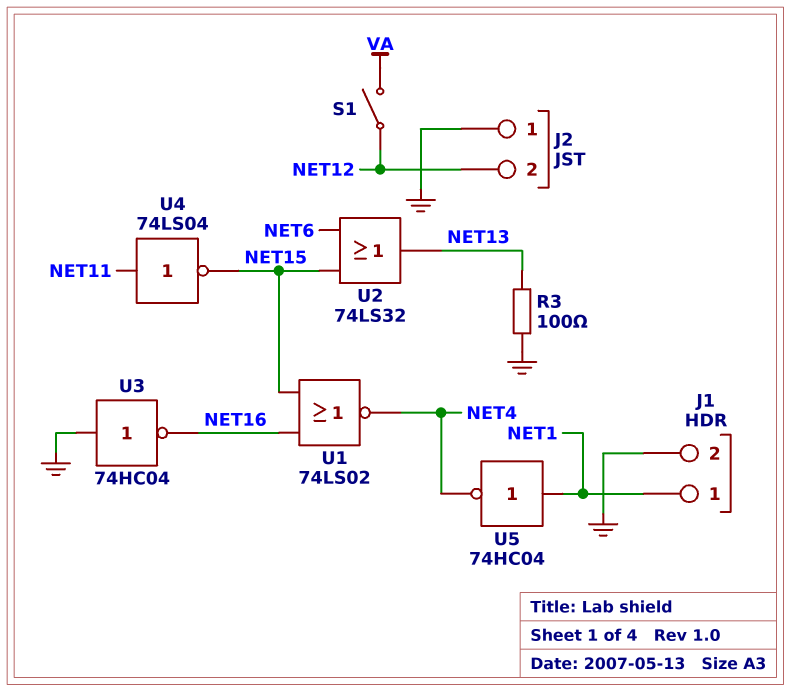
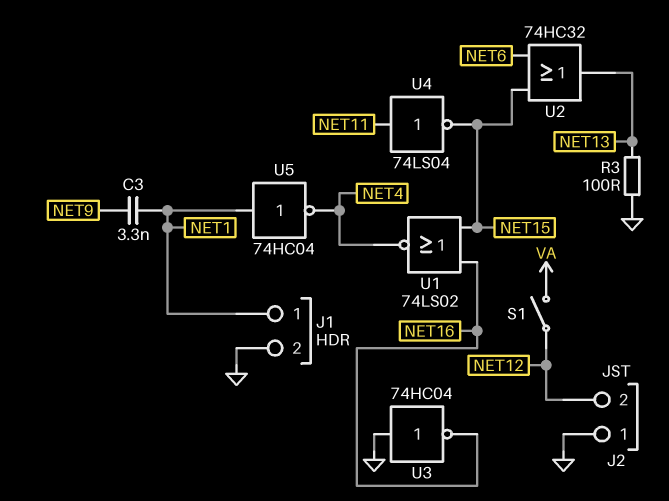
C3: none -> 3.3nF (NET1, NET9)
U2: OR 74LS32 (in NET6, in NET15, out NET13) -> OR 74HC32 (in NET6, in NET15, out NET13)

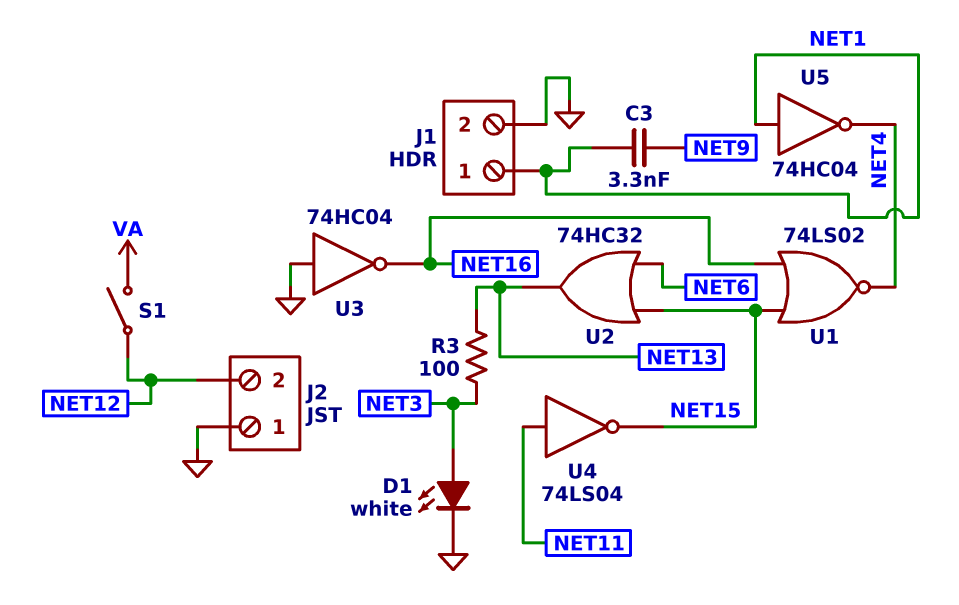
D1: none -> LED white (A NET3, K GND)
R3: 100 (GND, NET13) -> 100 (NET3, NET13)

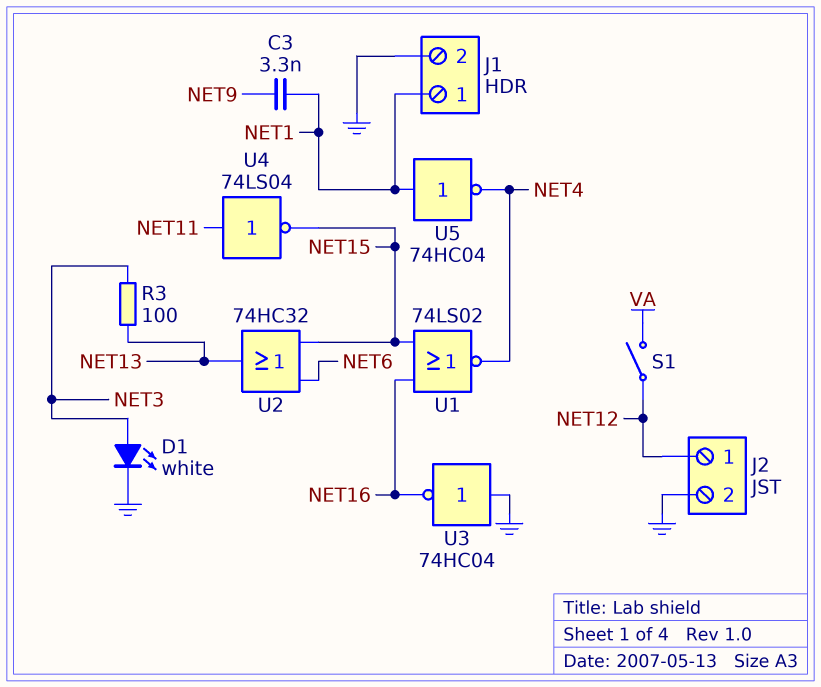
J2 pin 1: GND -> NET12
J2 pin 2: NET12 -> GND

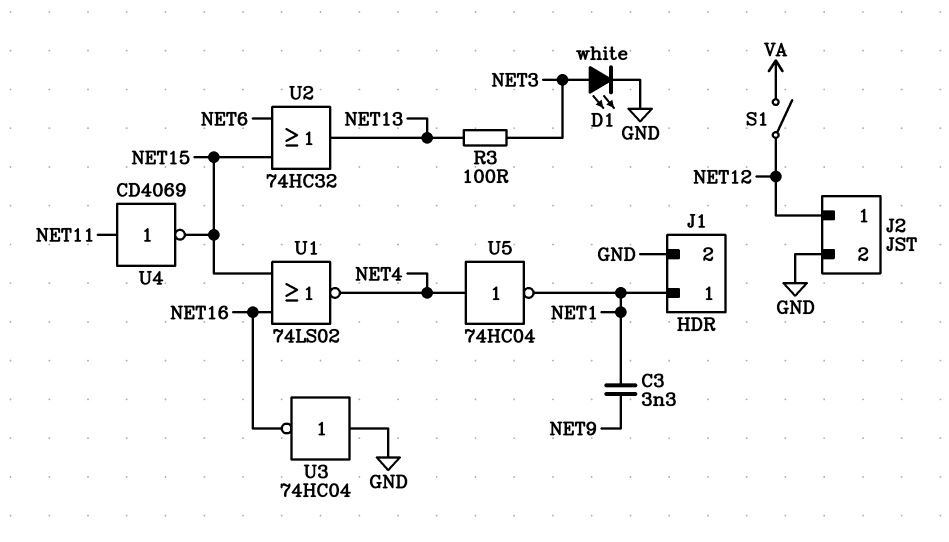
U4: NOT 74LS04 (in NET11, out NET15) -> NOT CD4069 (in NET11, out NET15)
U5: NOT 74HC04 (in NET1, out NET4) -> NOT 74HC04 (in NET4, out NET1)

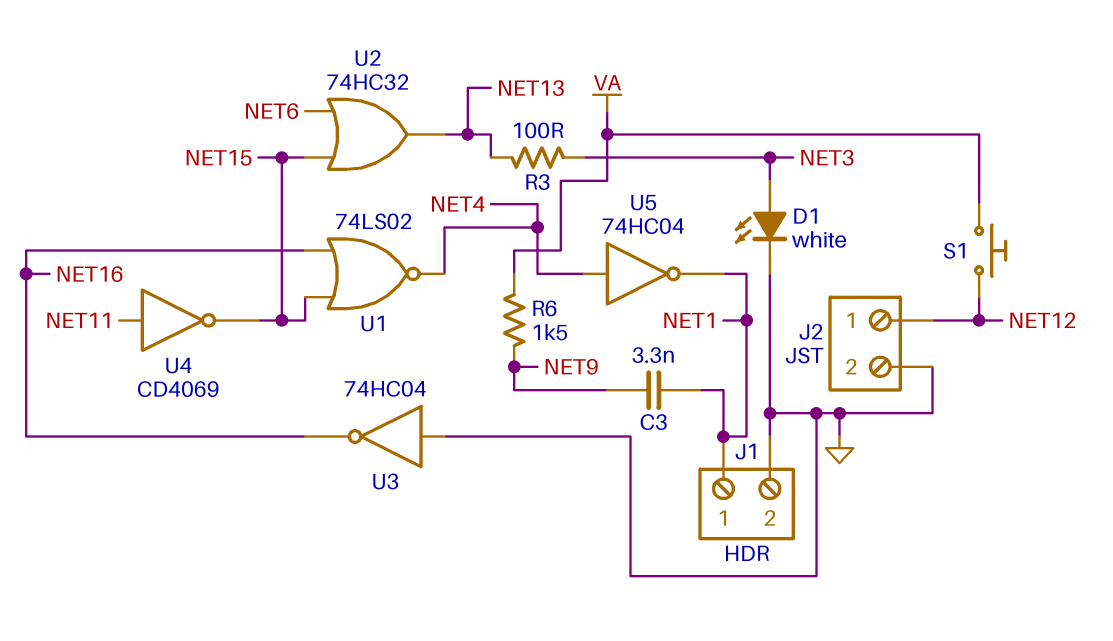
R6: none -> 1.5k (NET9, VA)
S1: switch (NET12, VA) -> button (NET12, VA)

